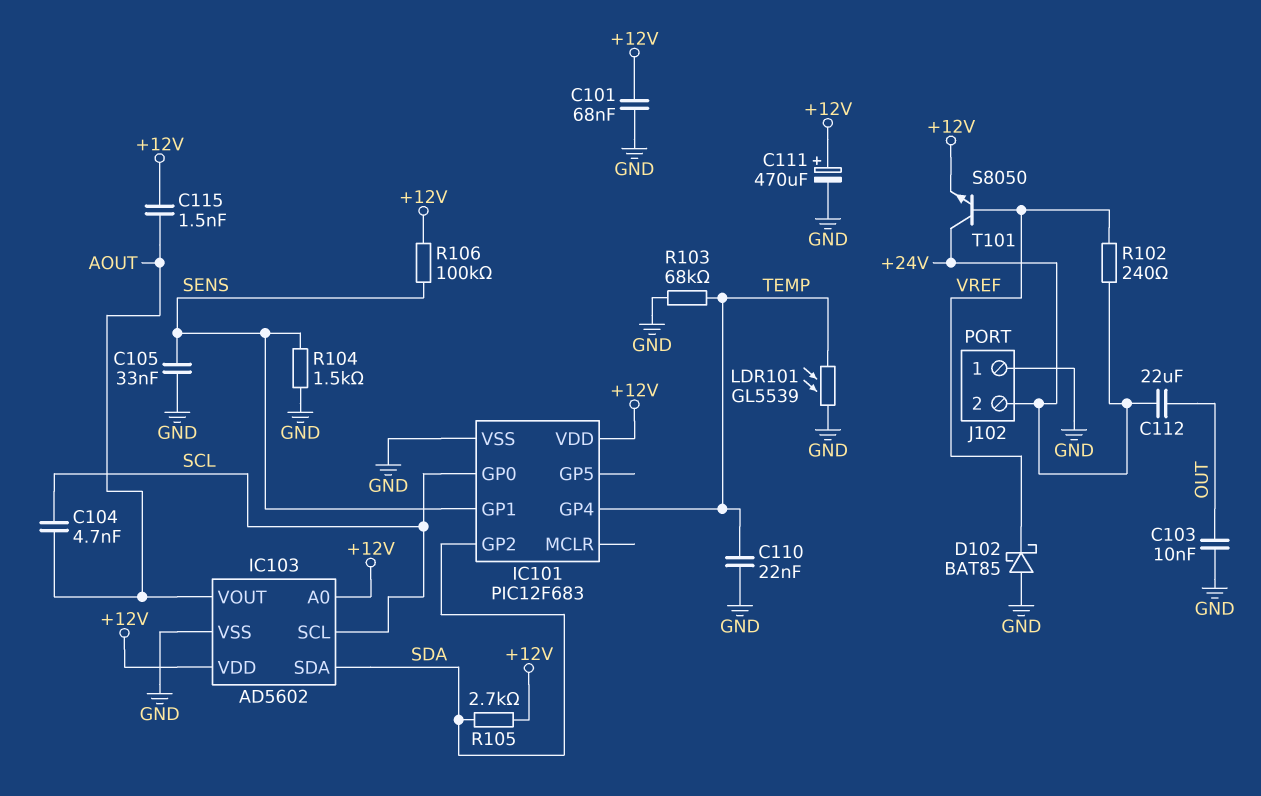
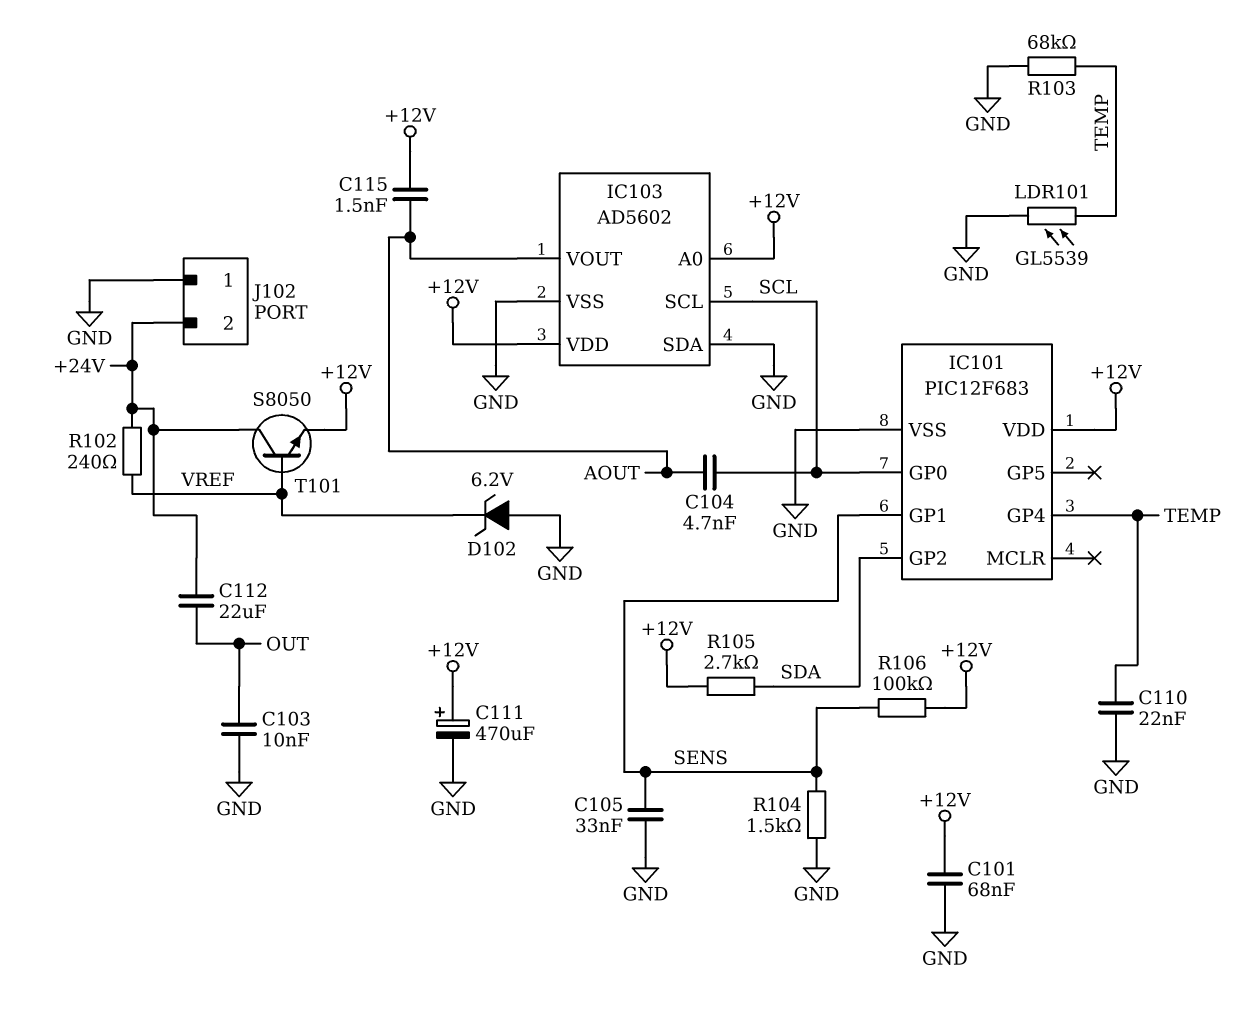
D102: schottky BAT85 (A GND, K VREF) -> zener 6.2V (A GND, K VREF)
IC103 pin SDA: SDA -> GND

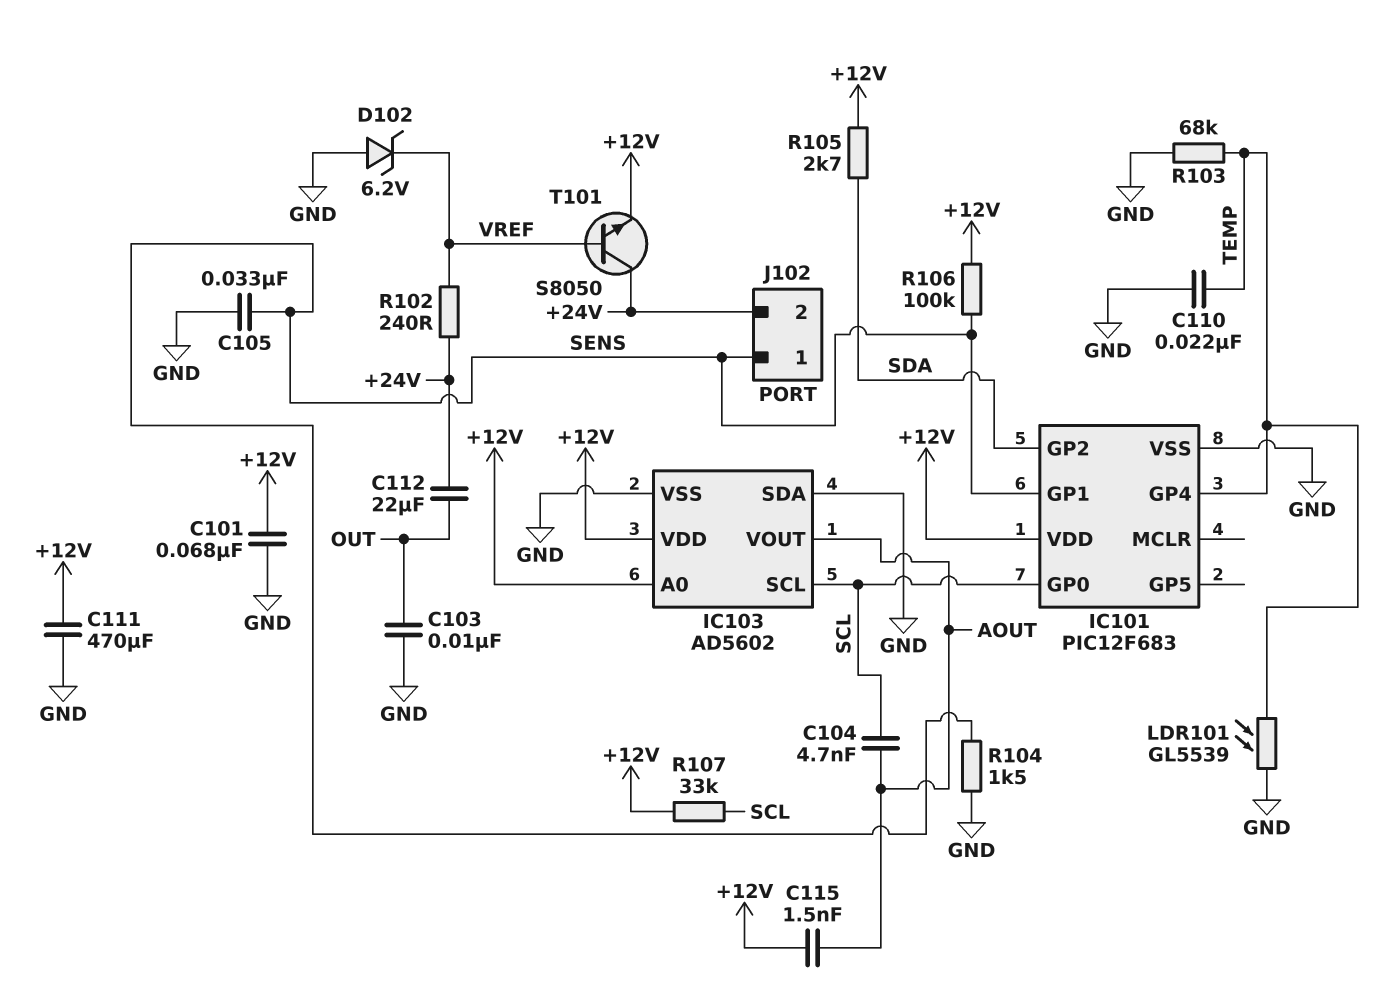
C111: 470uF (plus +12V, minus GND) -> 470uF (+12V, GND)
J102 pin 1: GND -> SENS
R107: none -> 33k (+12V, SCL)

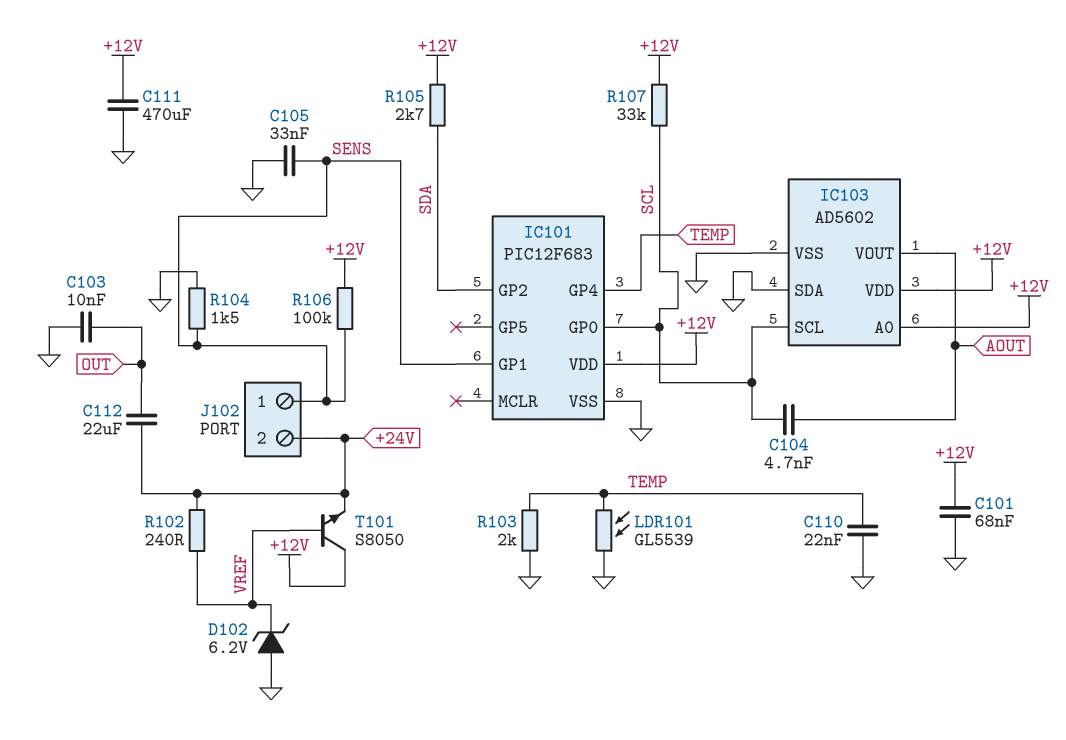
C115: 1.5nF (+12V, AOUT) -> none
R103: 68k (GND, TEMP) -> 2k (GND, TEMP)
T101: NPN S8050 (B VREF, C +24V, E +12V) -> NPN S8050 (B VREF, C +12V, E +24V)

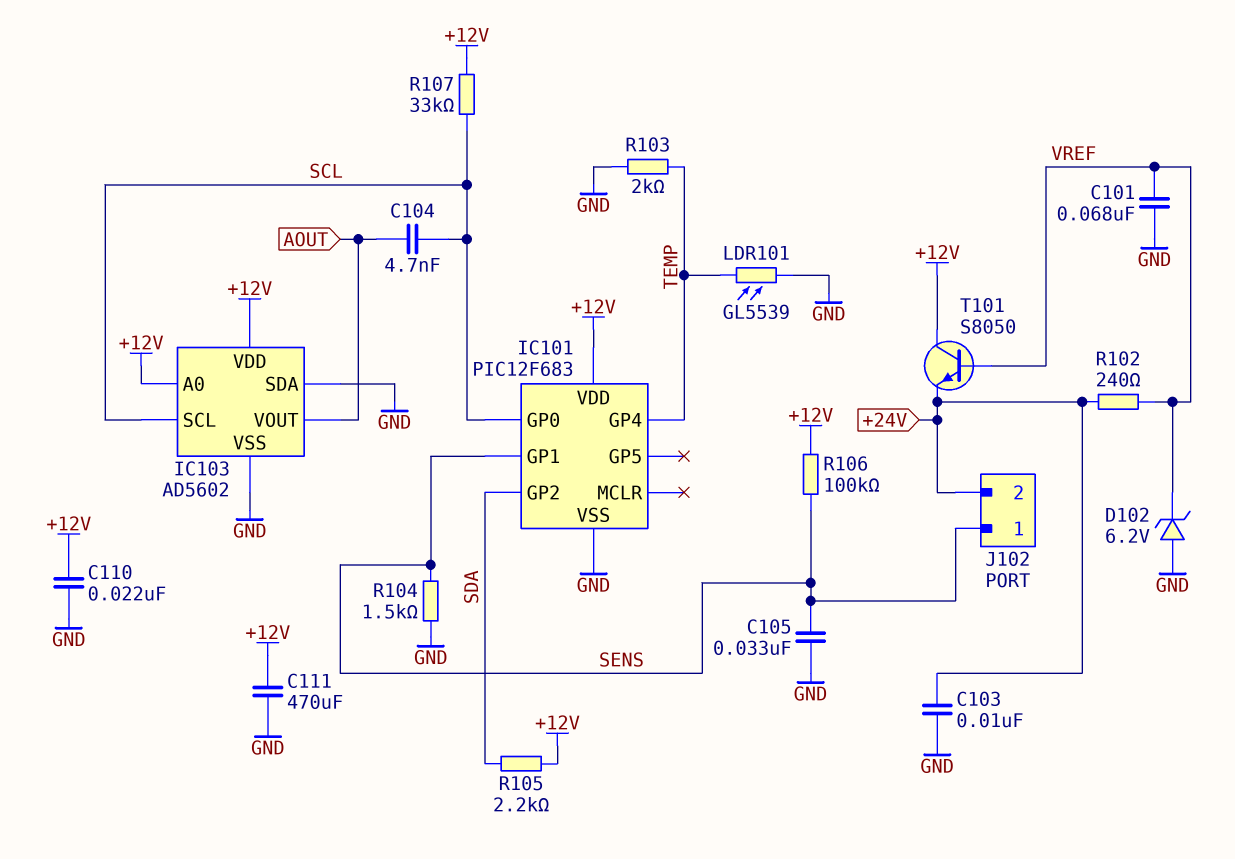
C101: 68nF (+12V, GND) -> 68nF (GND, VREF)
C103: 10nF (GND, OUT) -> 10nF (+24V, GND)
C110: 22nF (GND, TEMP) -> 22nF (+12V, GND)
C112: 22uF (+24V, OUT) -> none
R105: 2.7k (+12V, SDA) -> 2.2k (+12V, SDA)

